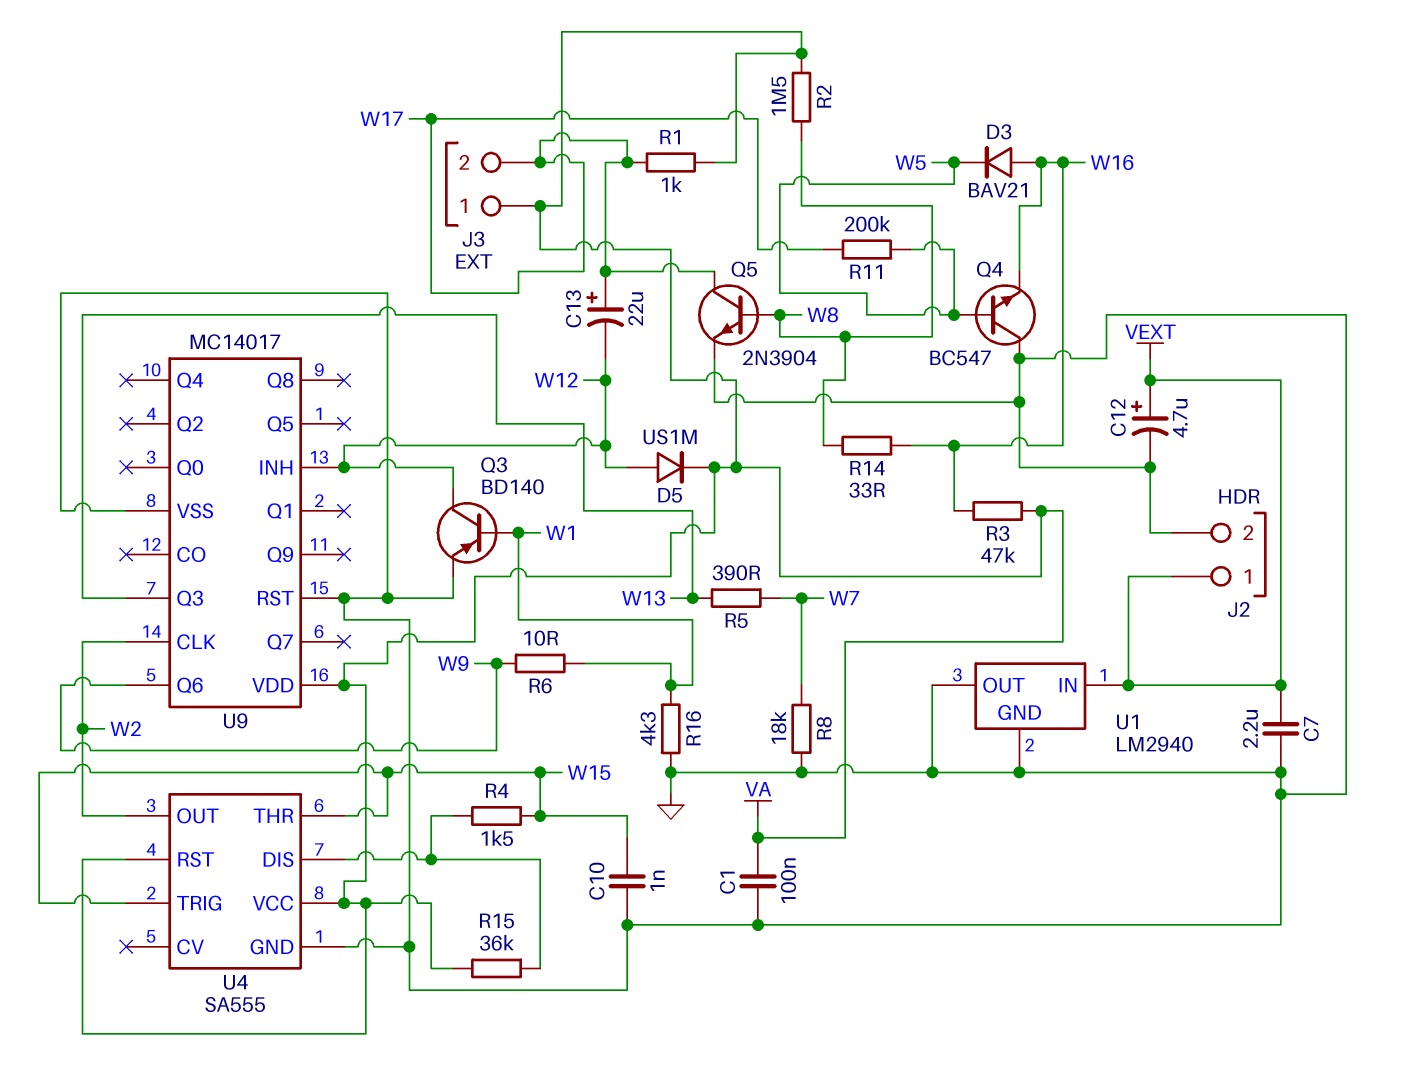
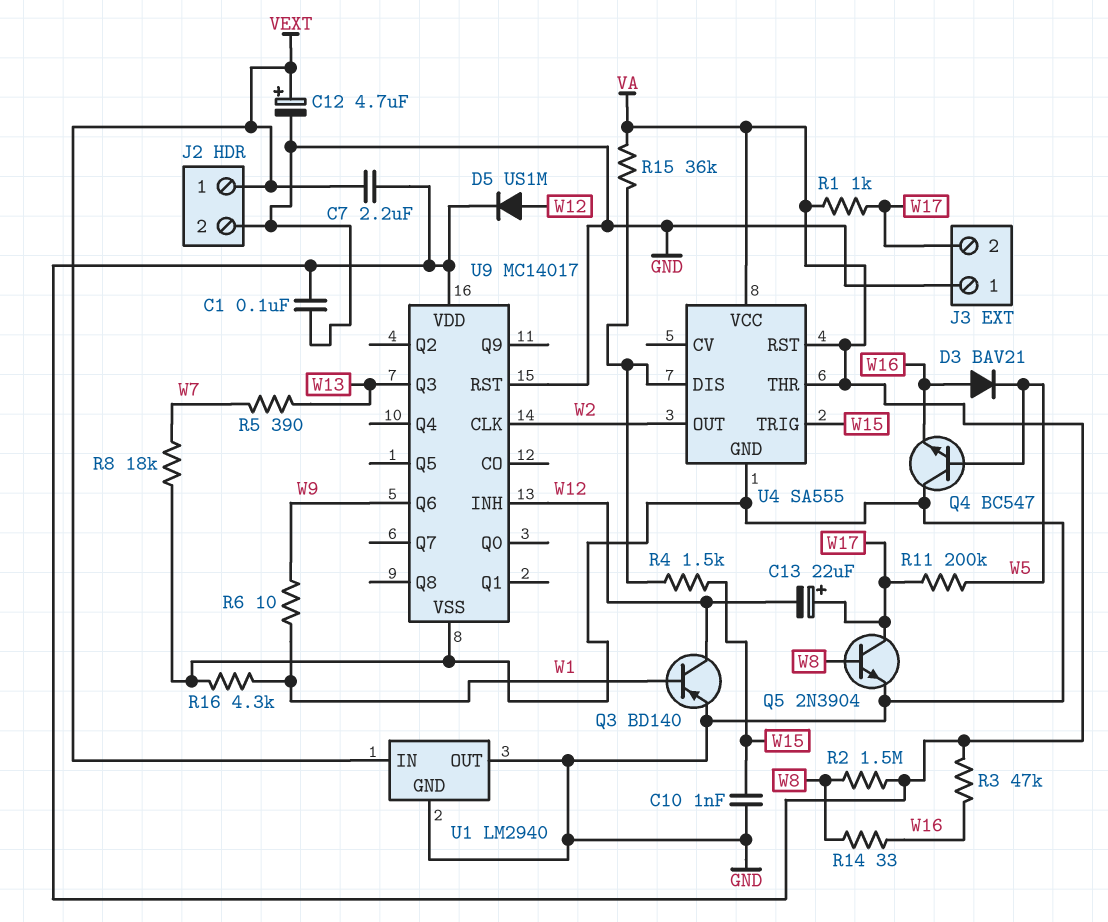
C7: 2.2uF (GND, VEXT) -> 2.2uF (VA, VEXT)
J3 pin 1: VA -> GND
U4 pin THR: W15 -> VA

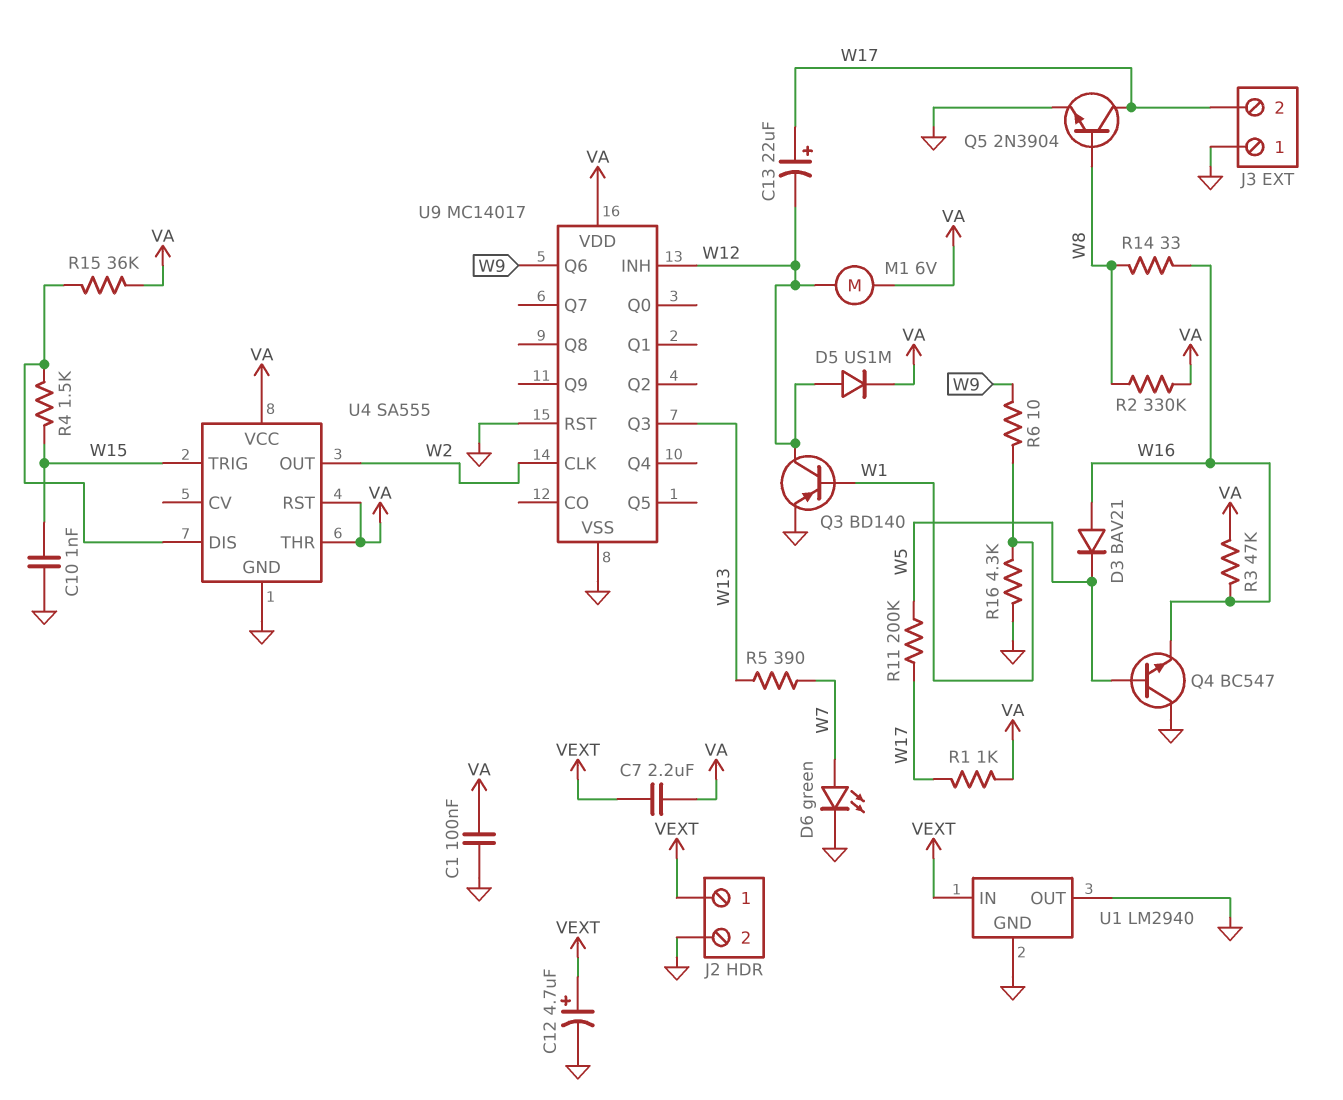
D6: none -> LED green (A W7, K GND)
M1: none -> motor 6V (VA, W12)
R2: 1.5M (VA, W8) -> 330k (VA, W8)
R8: 18k (GND, W7) -> none

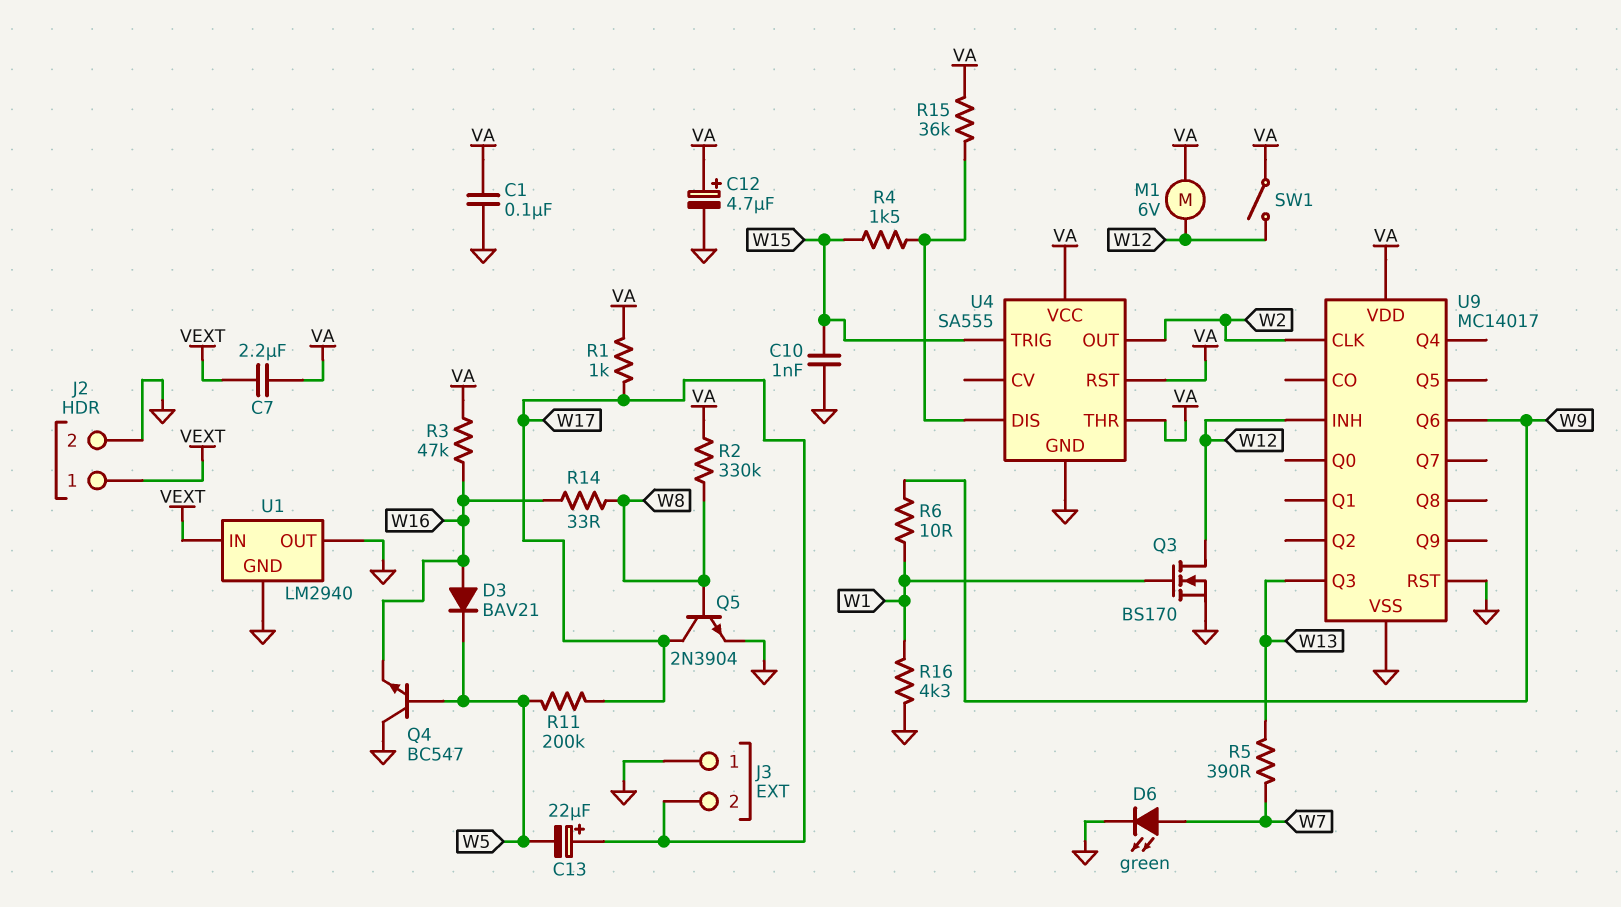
C12: 4.7uF (plus VEXT, minus GND) -> 4.7uF (plus VA, minus GND)
C13: 22uF (plus W17, minus W12) -> 22uF (plus W17, minus W5)
D5: diode US1M (A W12, K VA) -> none
Q3: PNP BD140 (B W1, C W12, E GND) -> NMOS BS170 (G W1, D W12, S GND)
SW1: none -> switch (VA, W12)

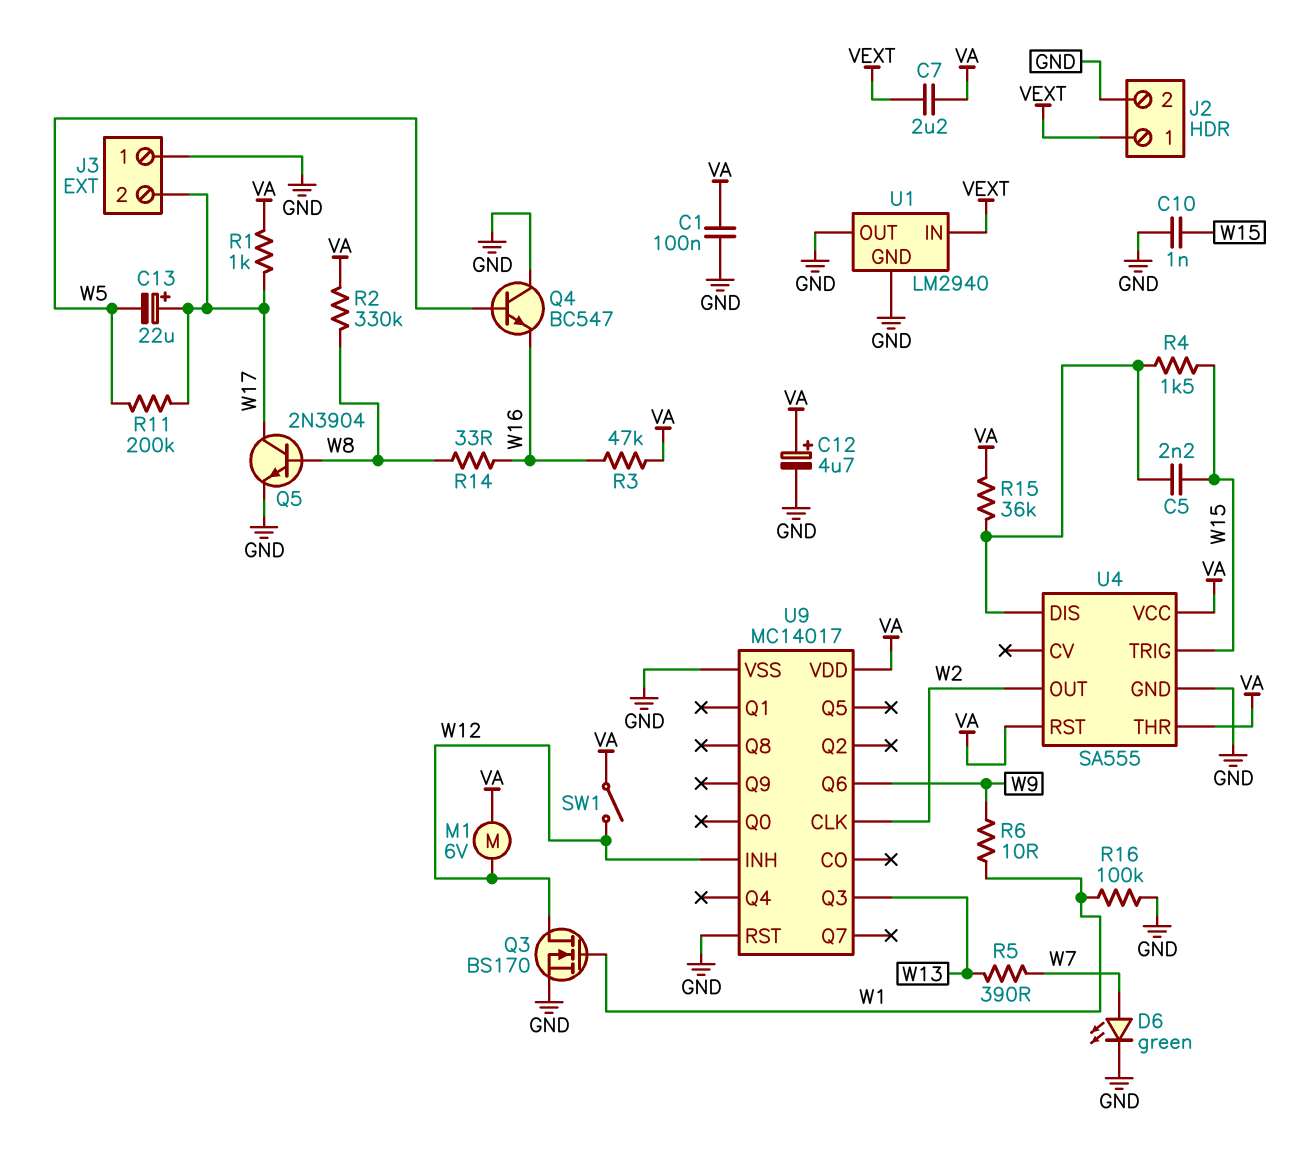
C5: none -> 2.2nF (U4/DIS, W15)
D3: diode BAV21 (A W16, K W5) -> none
R16: 4.3k (GND, W1) -> 100k (GND, W1)

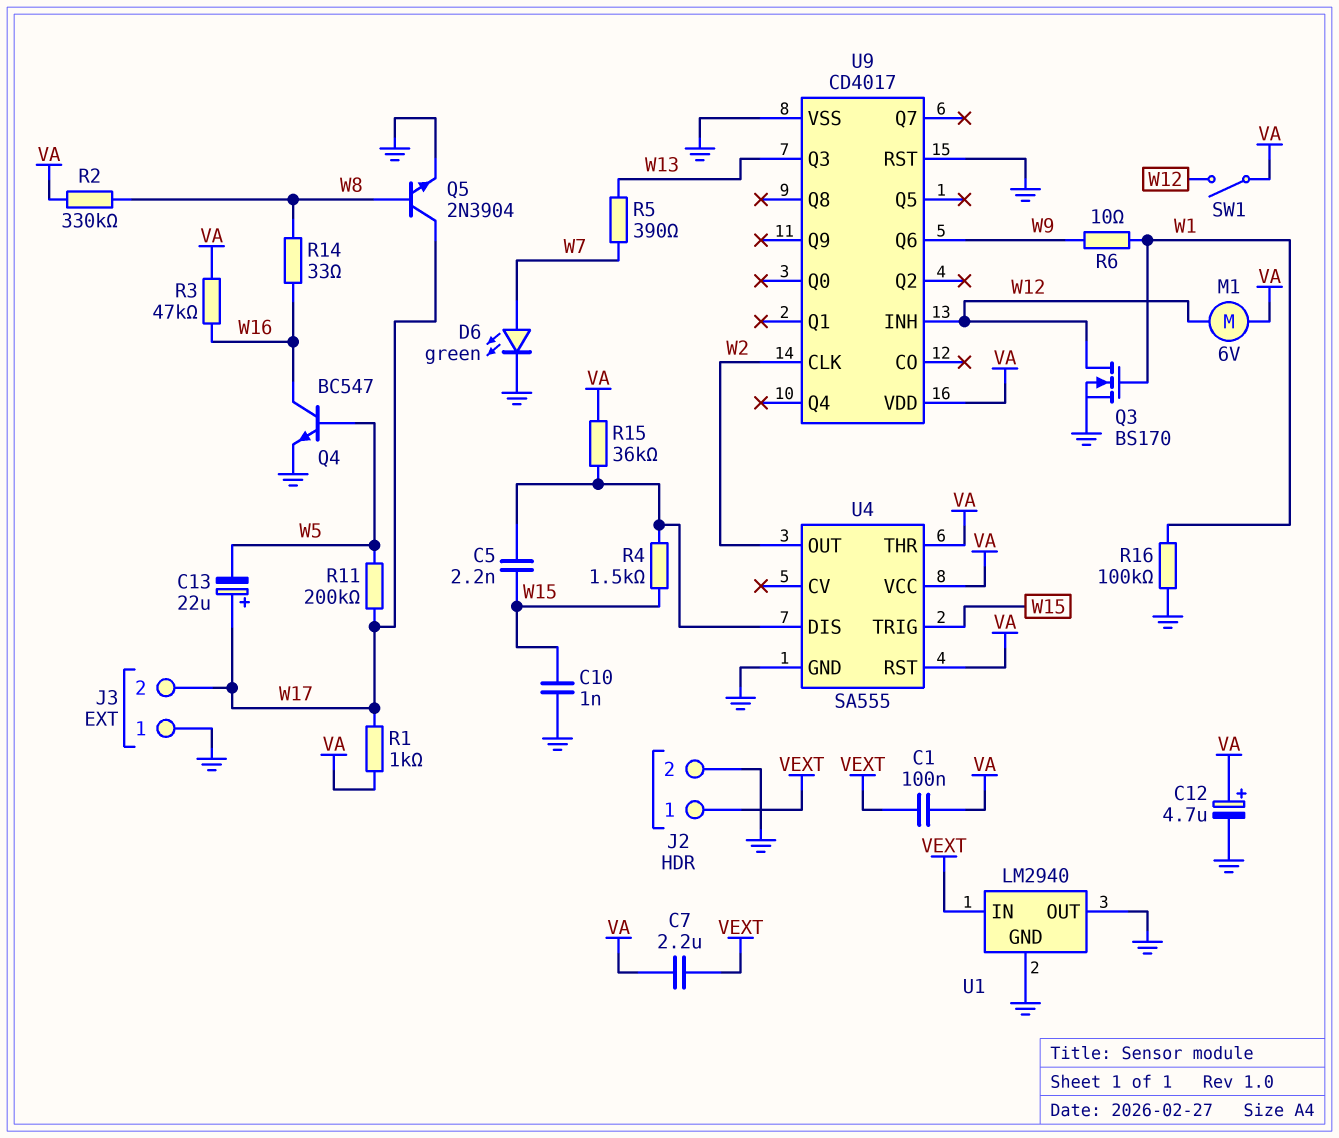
C1: 100nF (GND, VA) -> 100nF (VA, VEXT)
Q4: NPN BC547 (B W5, C GND, E W16) -> NPN BC547 (B W5, C W16, E GND)
U9: MC14017 -> CD4017

